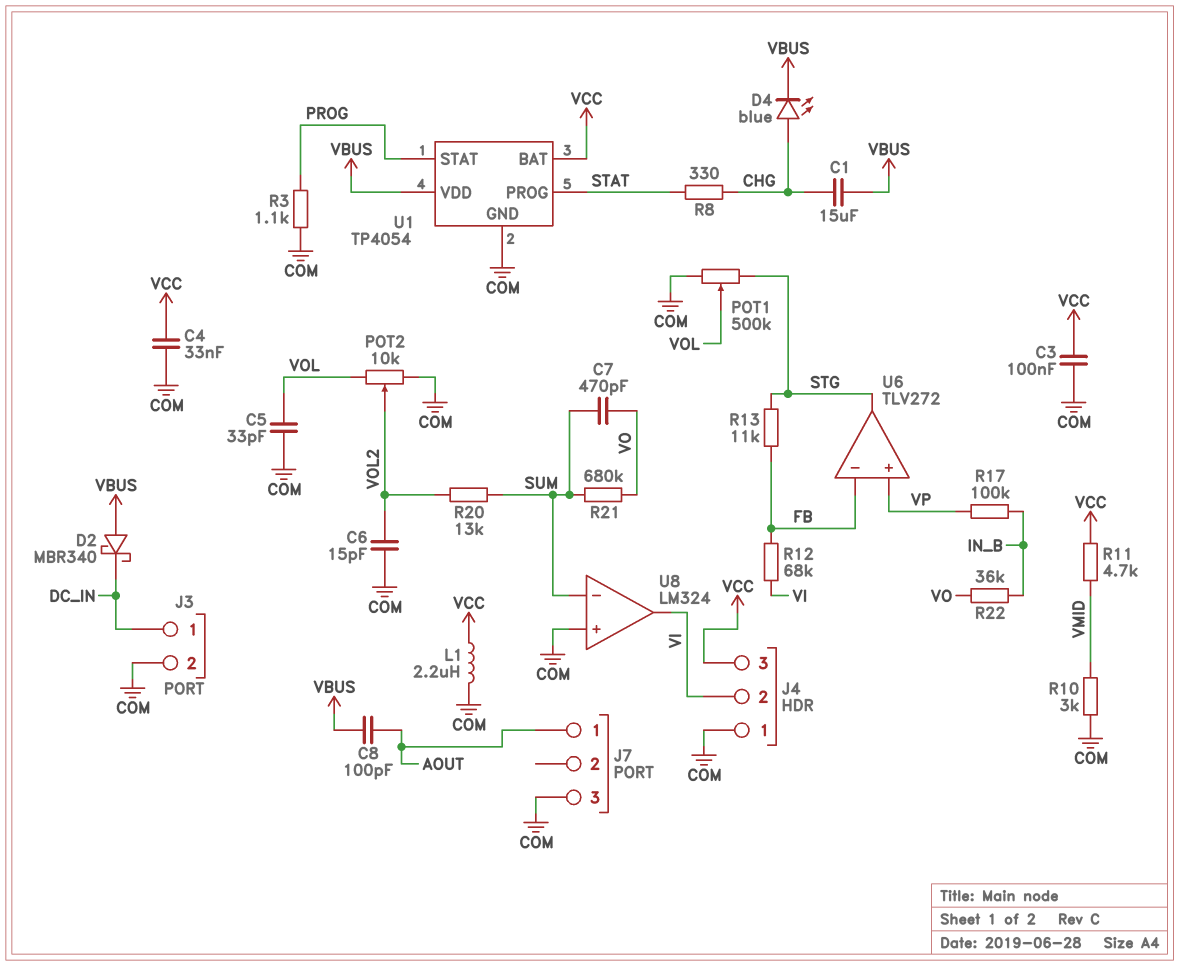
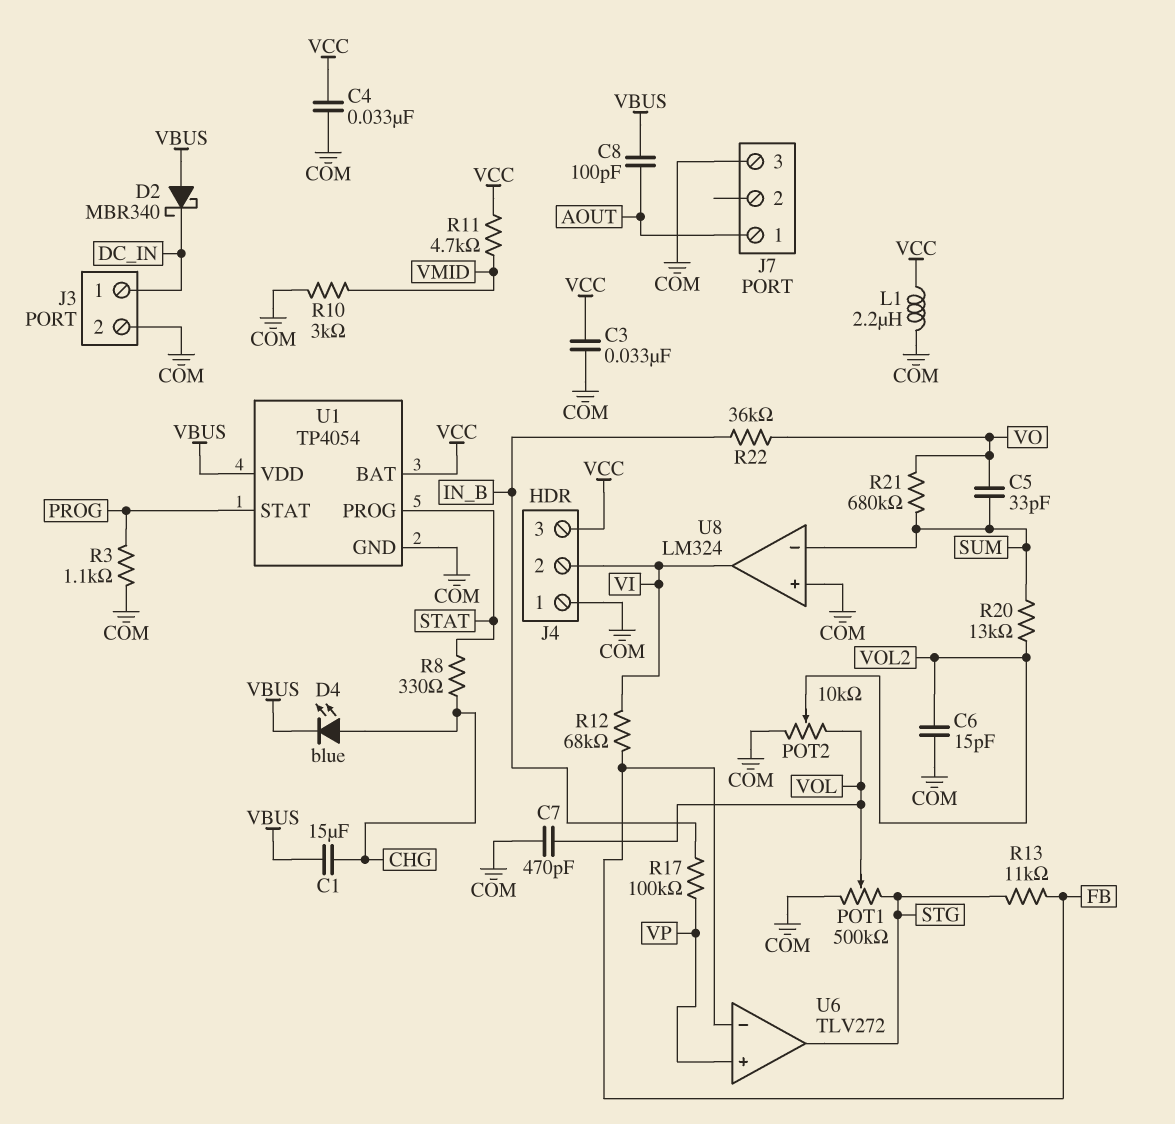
C3: 100nF (COM, VCC) -> 33nF (COM, VCC)
C5: 33pF (COM, VOL) -> 33pF (SUM, VO)
C7: 470pF (SUM, VO) -> 470pF (COM, VOL)

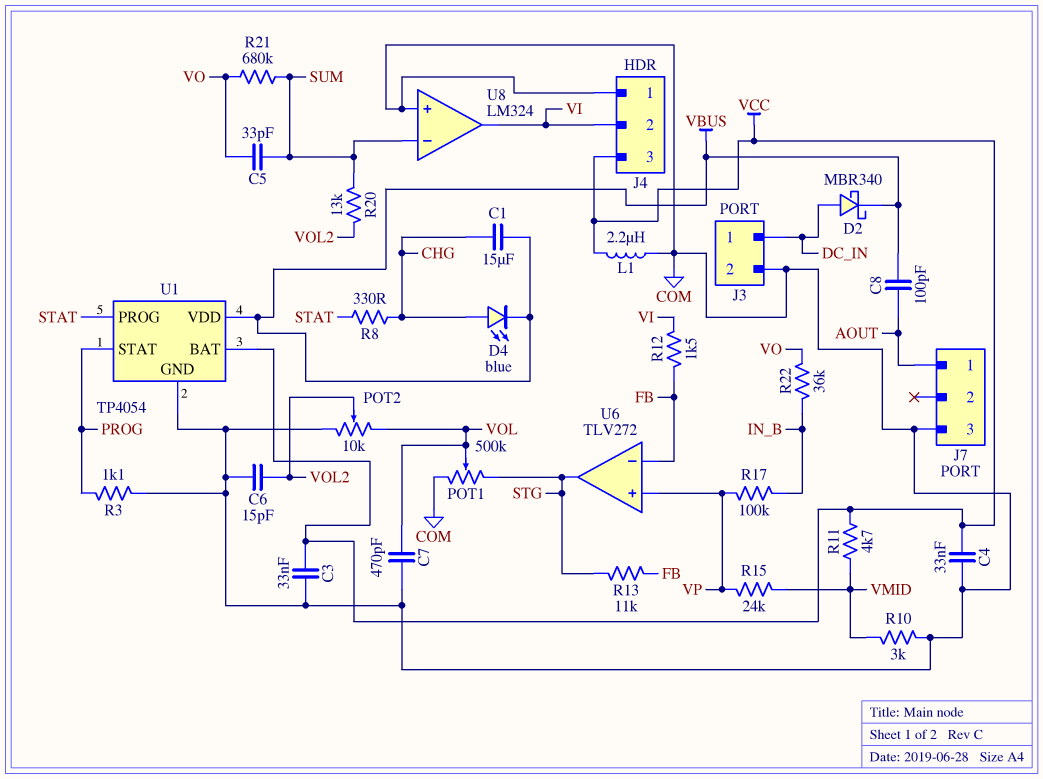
D2: schottky MBR340 (A VBUS, K DC_IN) -> schottky MBR340 (A DC_IN, K VBUS)
R12: 68k (FB, VI) -> 1.5k (FB, VI)
R15: none -> 24k (VMID, VP)

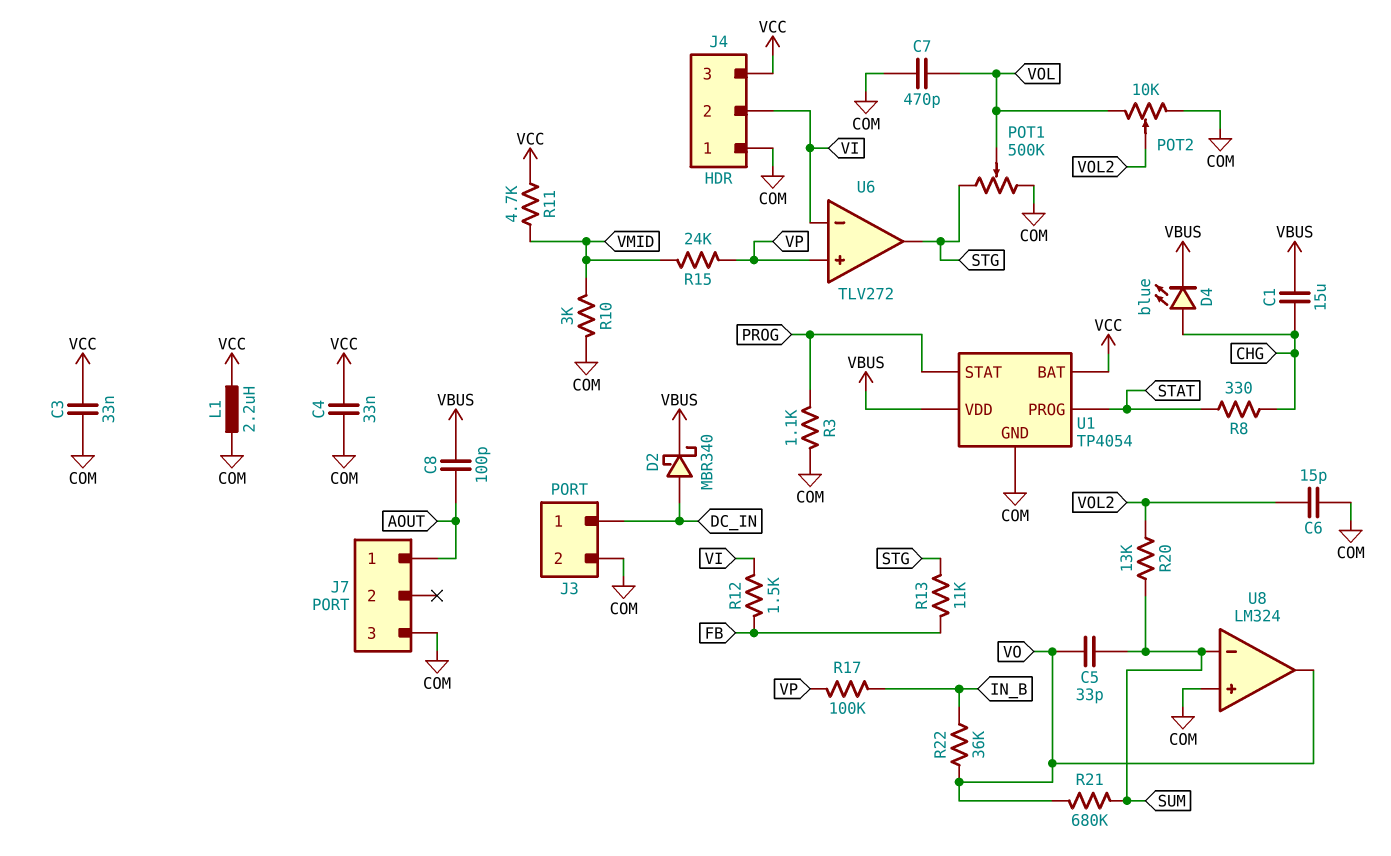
U6 pin in-: FB -> VI
U8 pin out: VI -> VO

